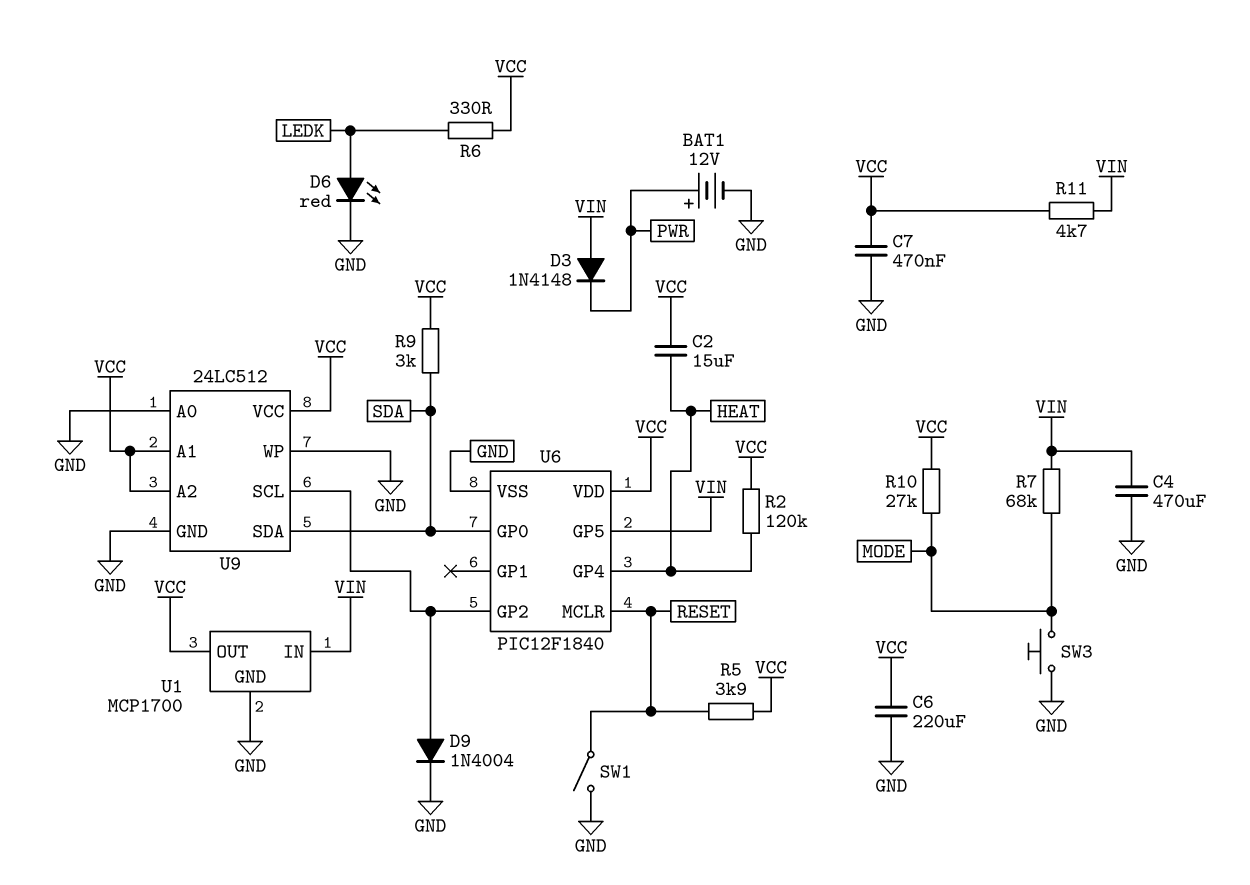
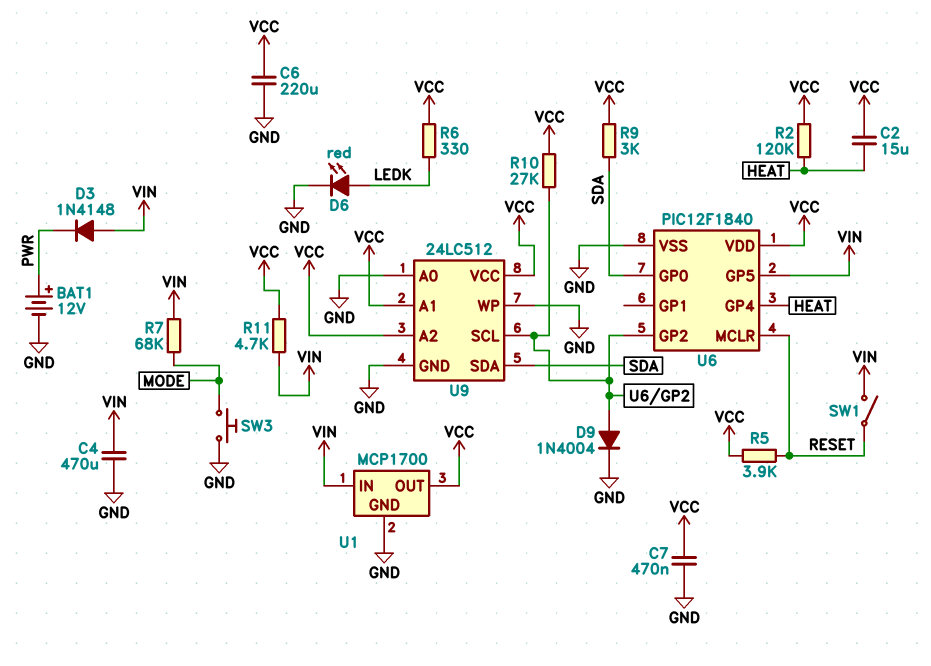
R10: 27k (MODE, VCC) -> 27k (U6/GP2, VCC)
SW1: switch (GND, RESET) -> switch (RESET, VIN)

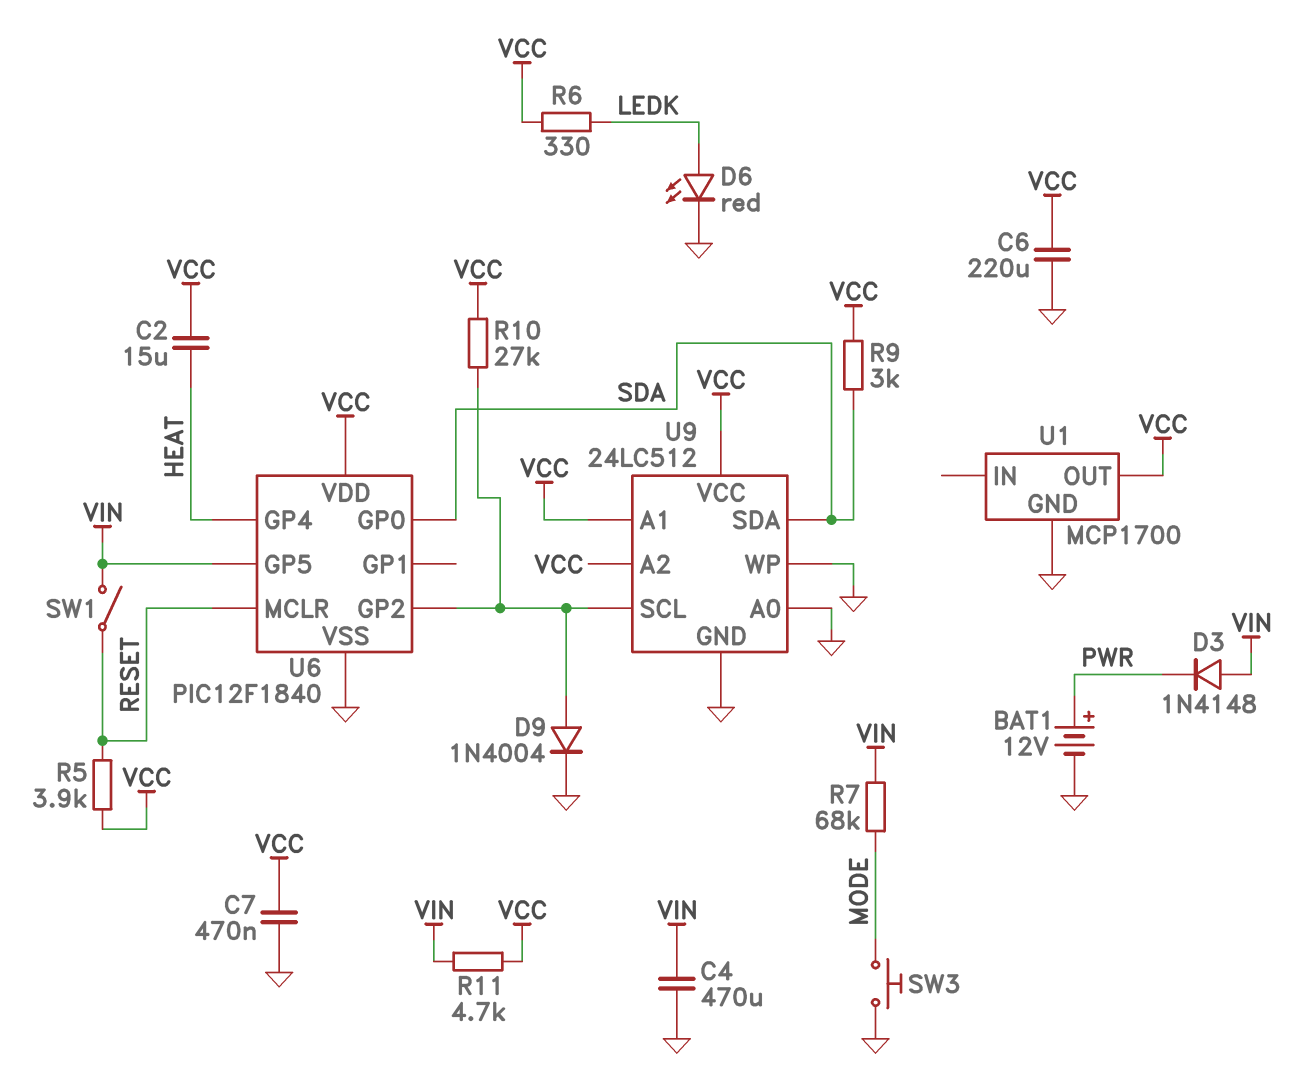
R2: 120k (HEAT, VCC) -> none
U1 pin IN: VIN -> none

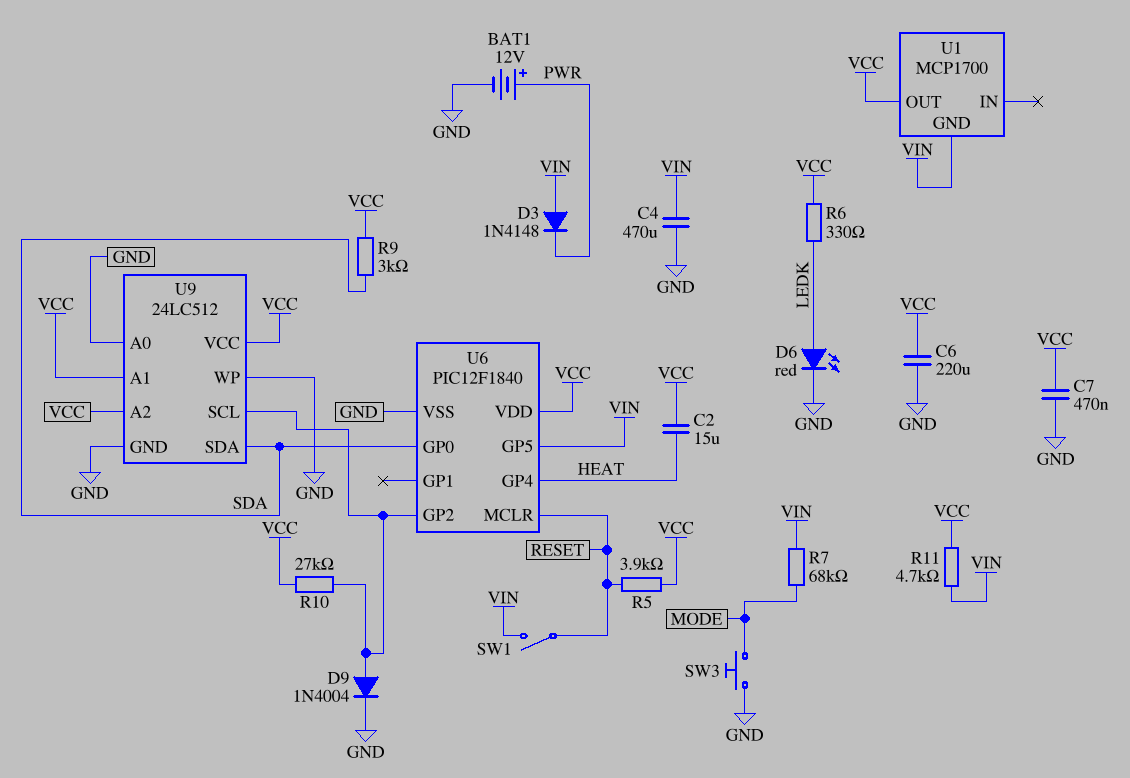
U1 pin GND: GND -> VIN

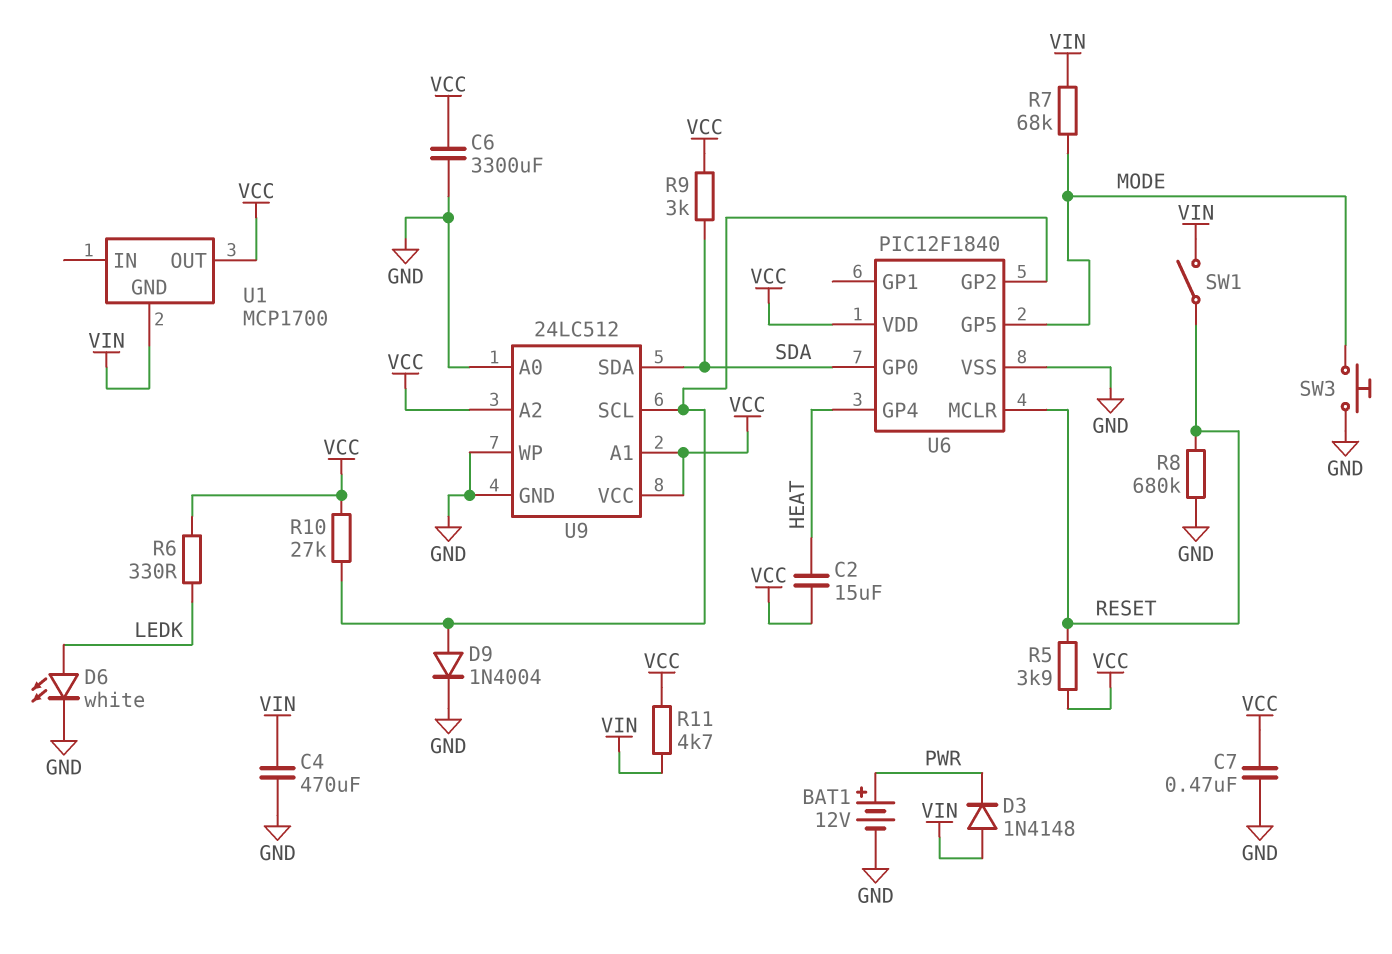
C6: 220uF (GND, VCC) -> 3300uF (GND, VCC)
D6: LED red (A LEDK, K GND) -> LED white (A LEDK, K GND)
R8: none -> 680k (GND, RESET)
U6 pin GP5: VIN -> MODE

